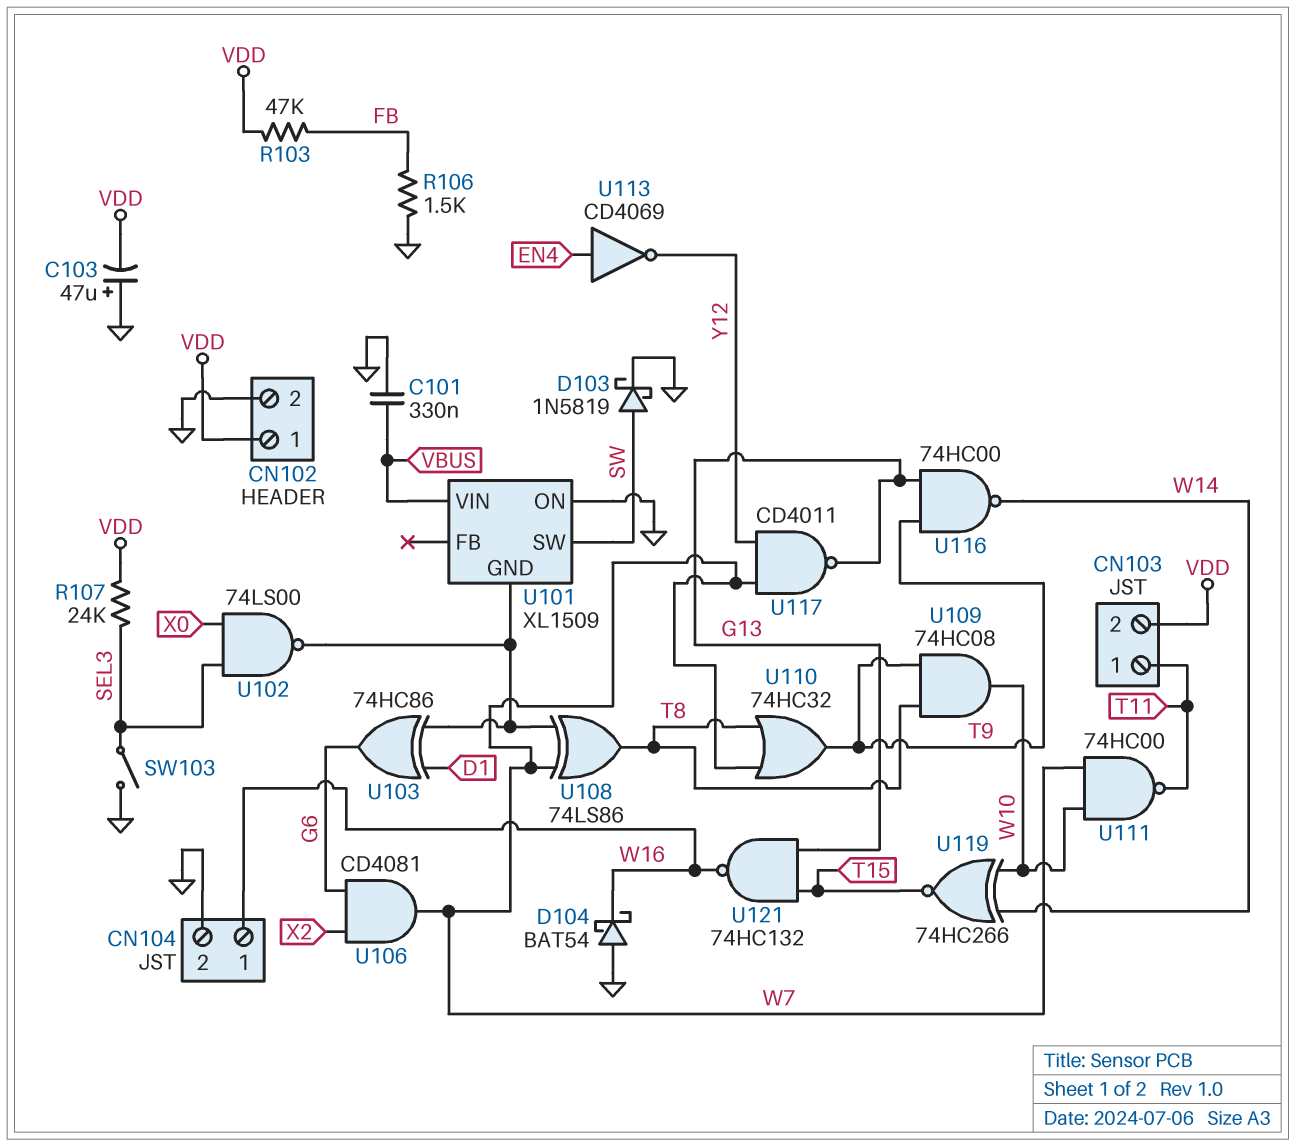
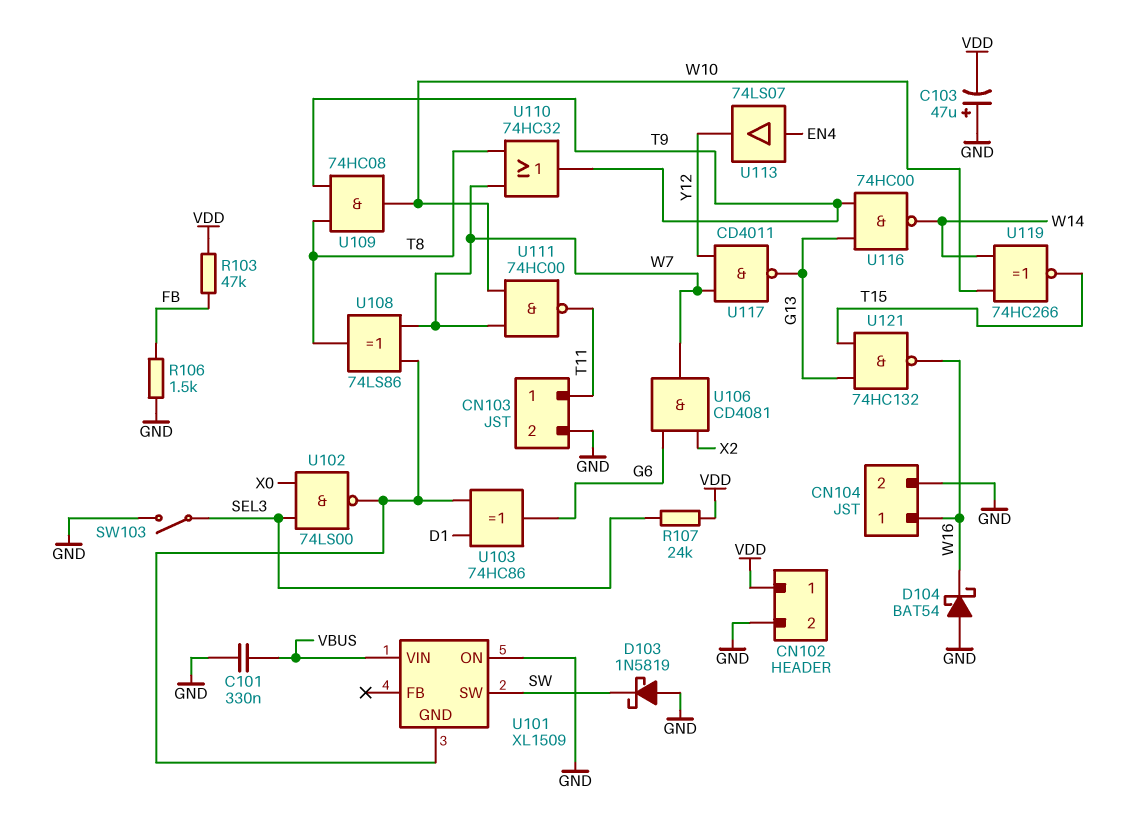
CN103 pin 2: VDD -> GND
D103: schottky 1N5819 (A SW, K GND) -> schottky 1N5819 (A GND, K SW)
U113: NOT CD4069 (in EN4, out Y12) -> buffer 74LS07 (in EN4, out Y12)

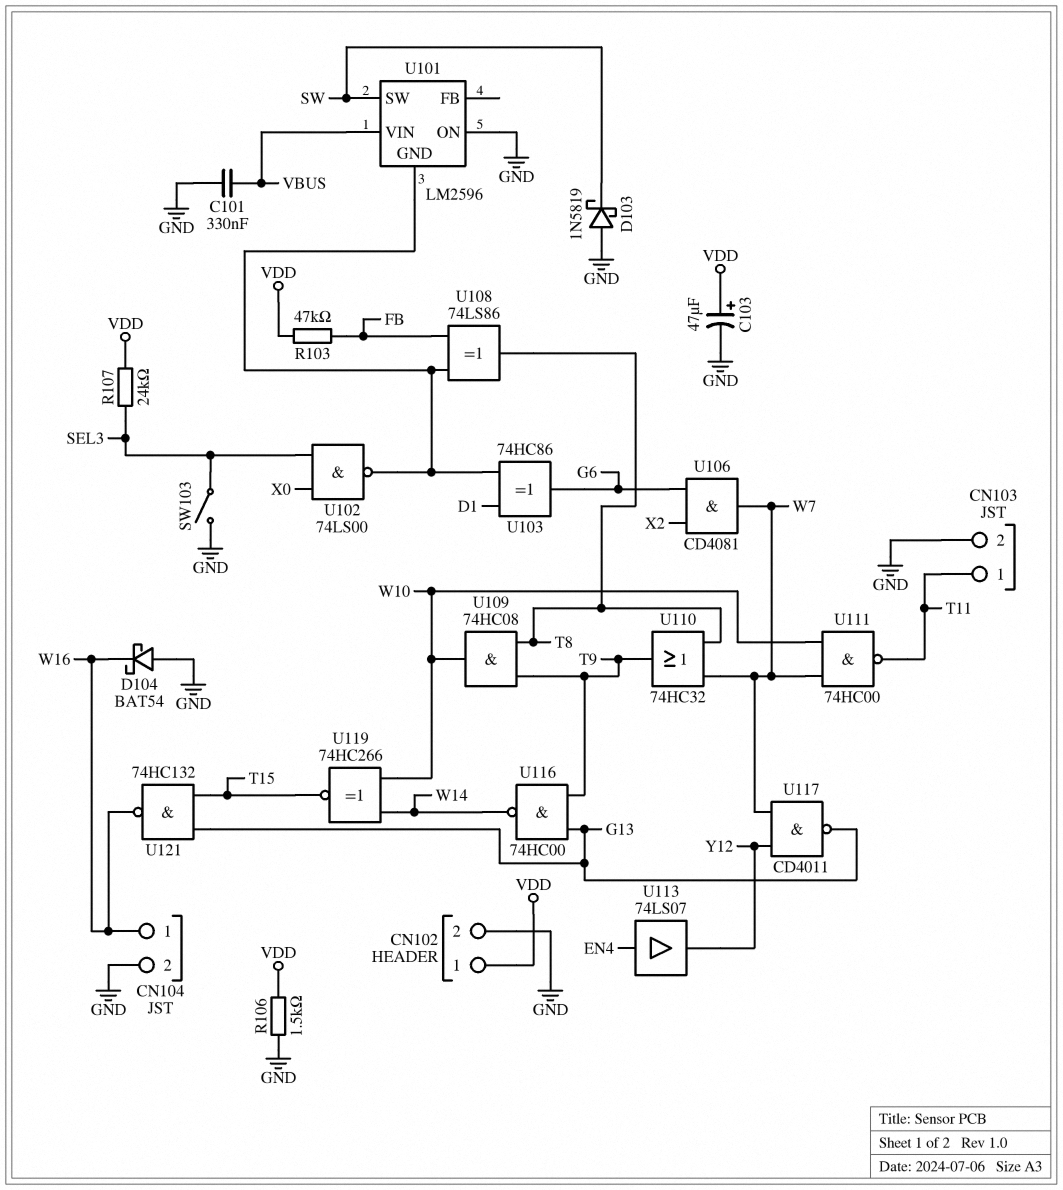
C103: 47uF (plus GND, minus VDD) -> 47uF (plus VDD, minus GND)
R106: 1.5k (FB, GND) -> 1.5k (GND, VDD)
U101: XL1509 -> LM2596
U108: XOR 74LS86 (in U101/GND, in W7, out T8) -> XOR 74LS86 (in FB, in U101/GND, out T8)

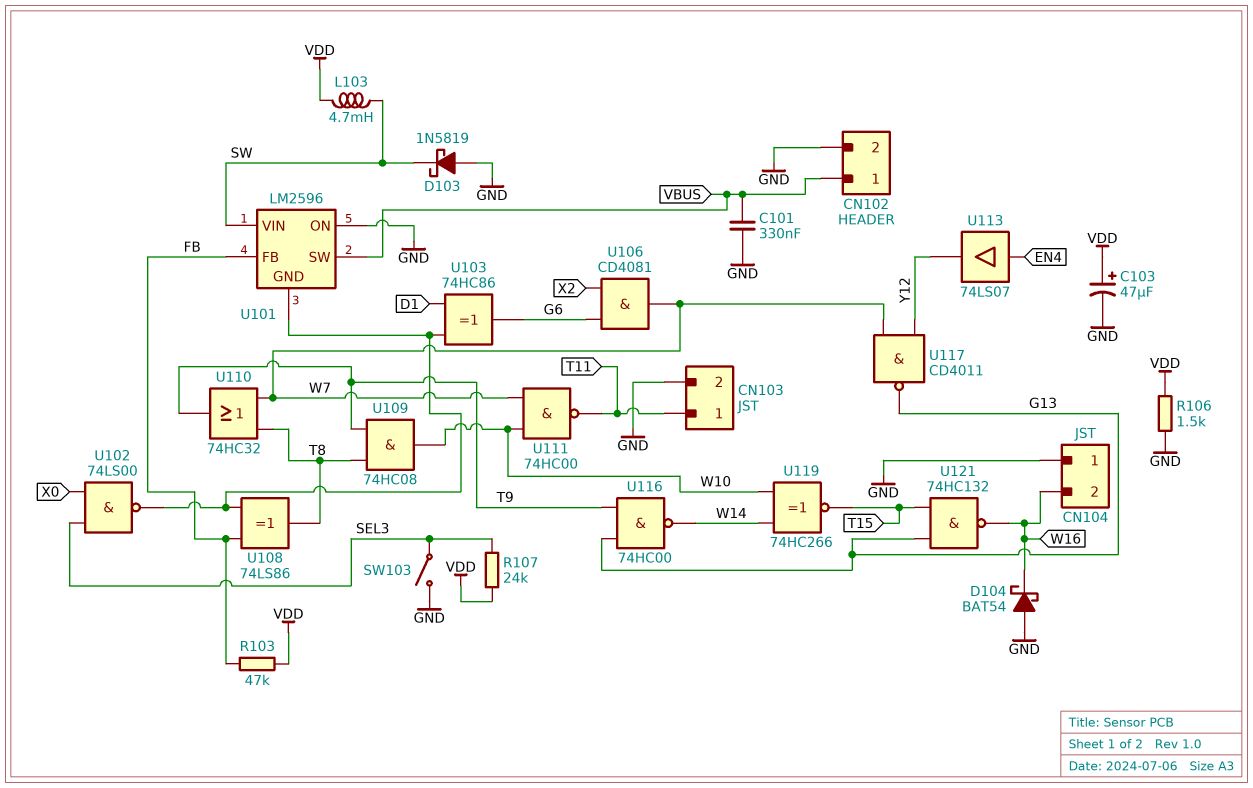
CN102 pin 1: VDD -> VBUS
CN104 pin 1: W16 -> GND
CN104 pin 2: GND -> W16
L103: none -> 4.7mH (SW, VDD)
U101 pin FB: none -> FB
U101 pin SW: SW -> VBUS
U101 pin VIN: VBUS -> SW

